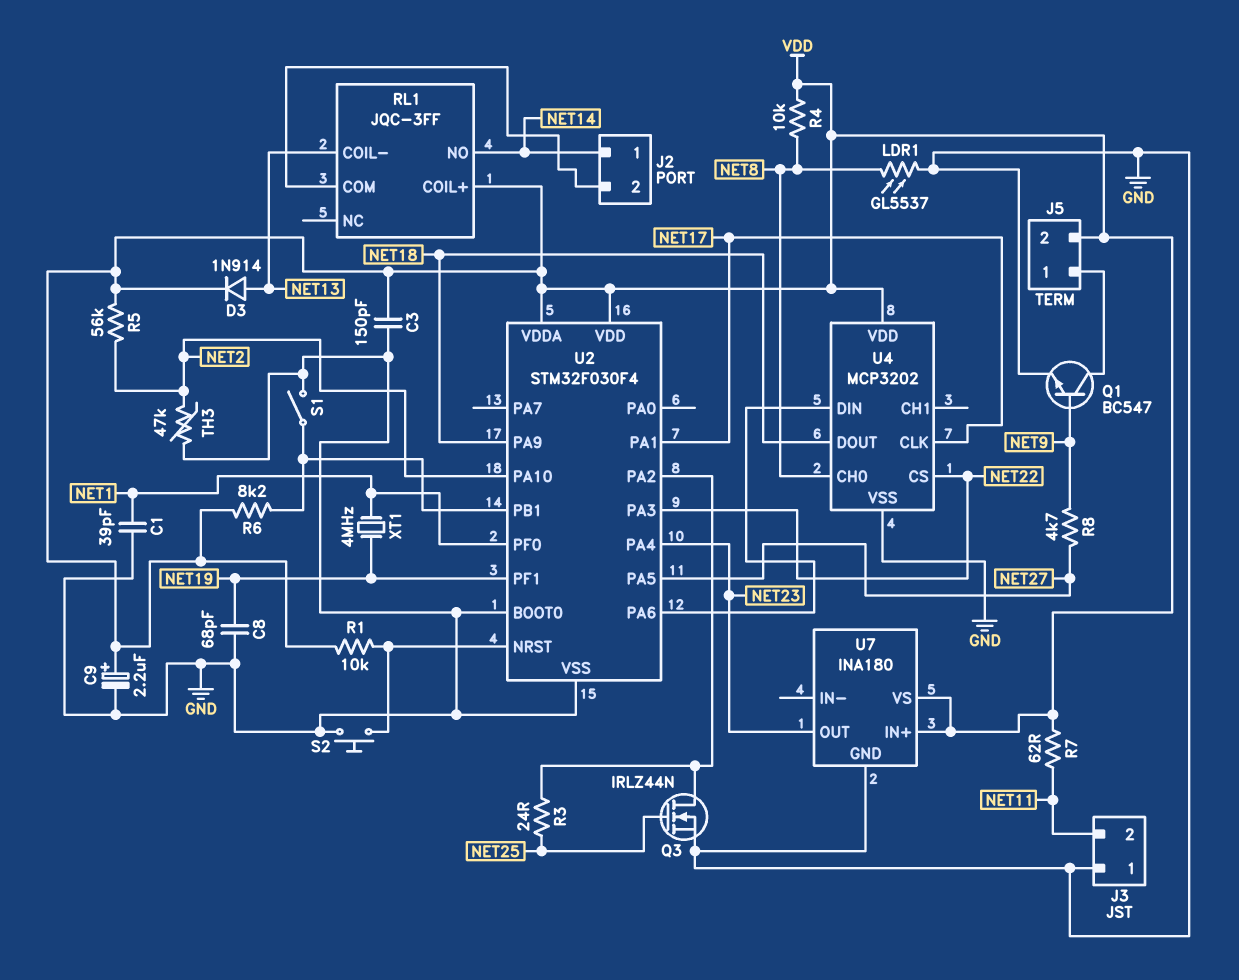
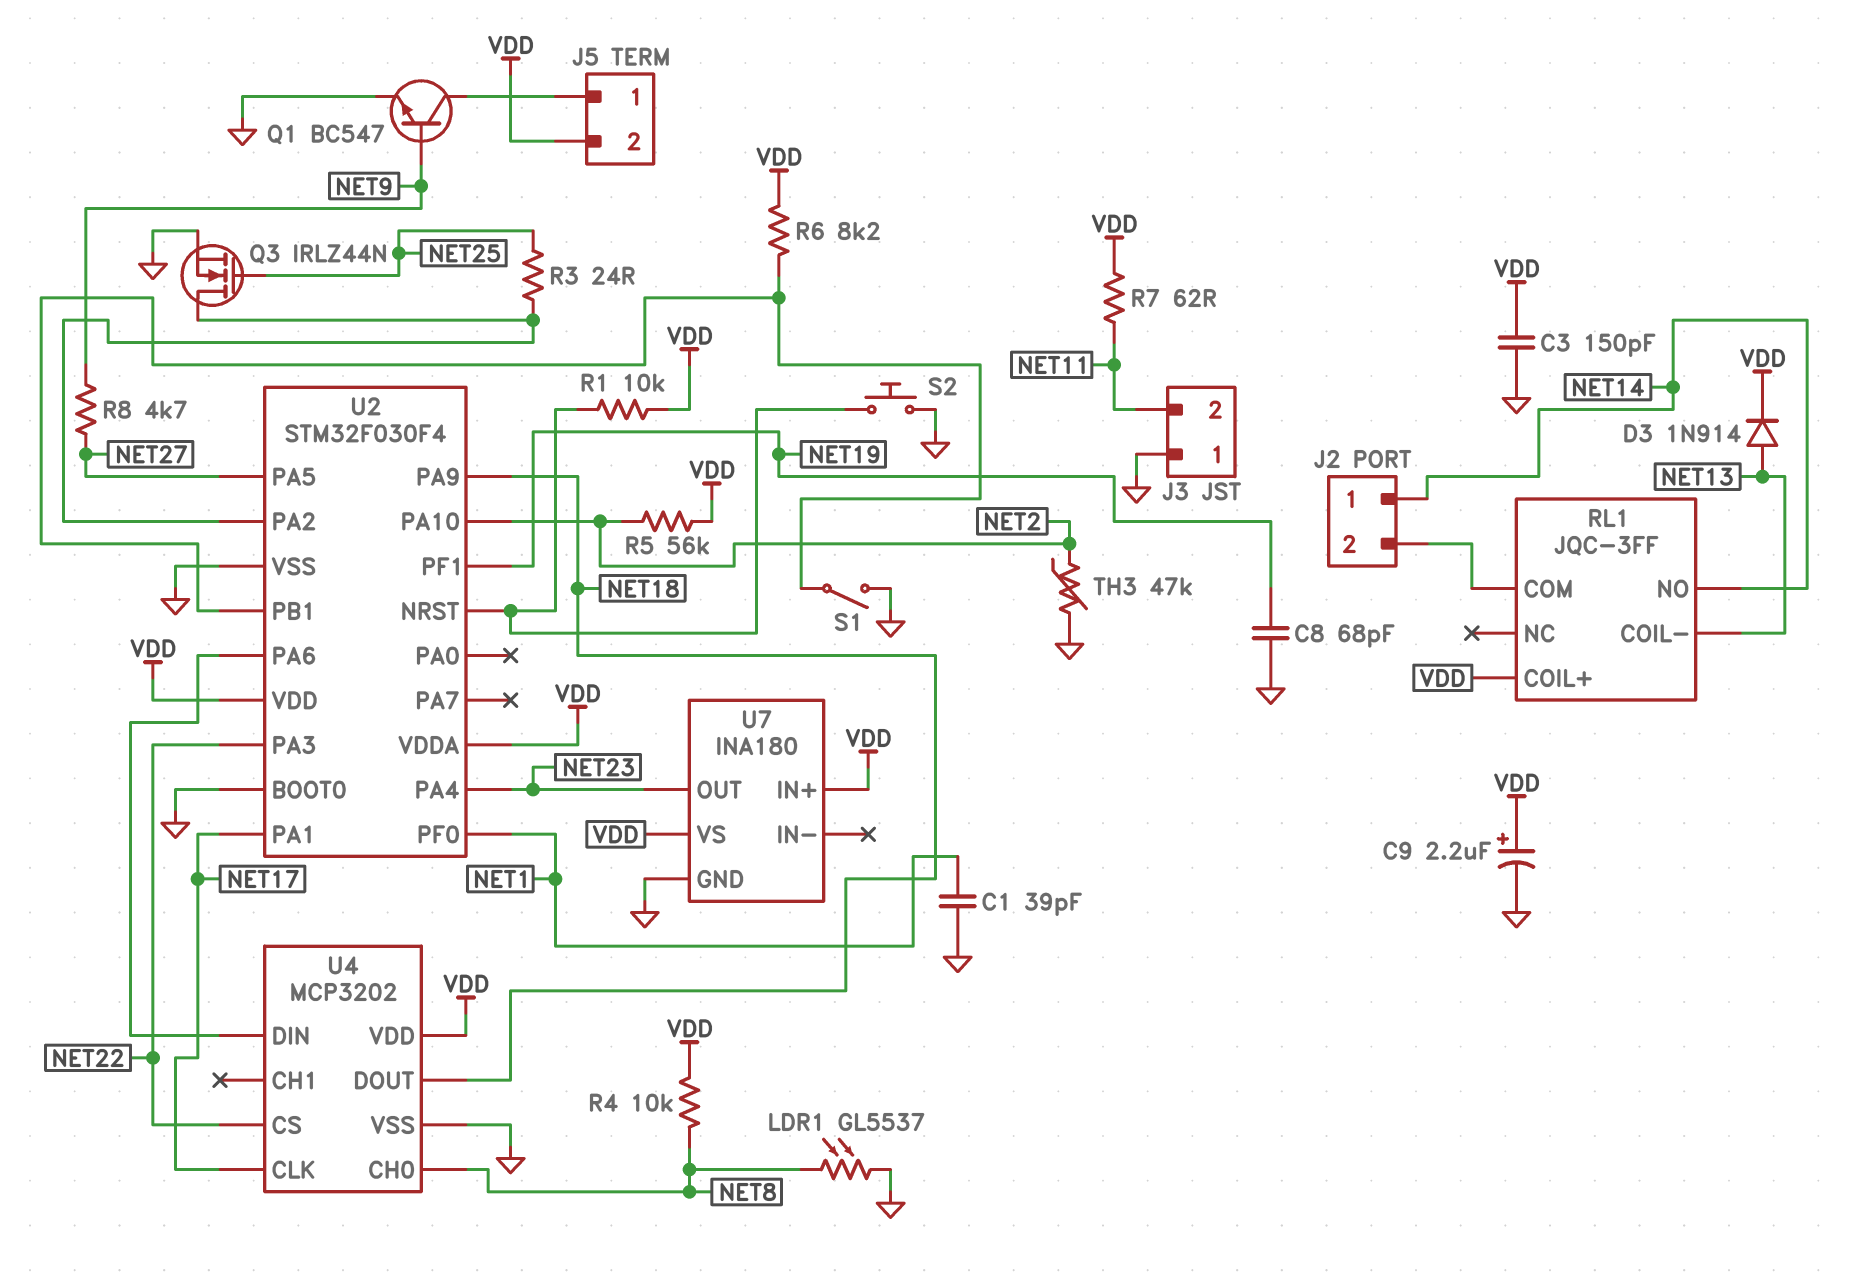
XT1: 4MHz (NET1, NET19) -> none

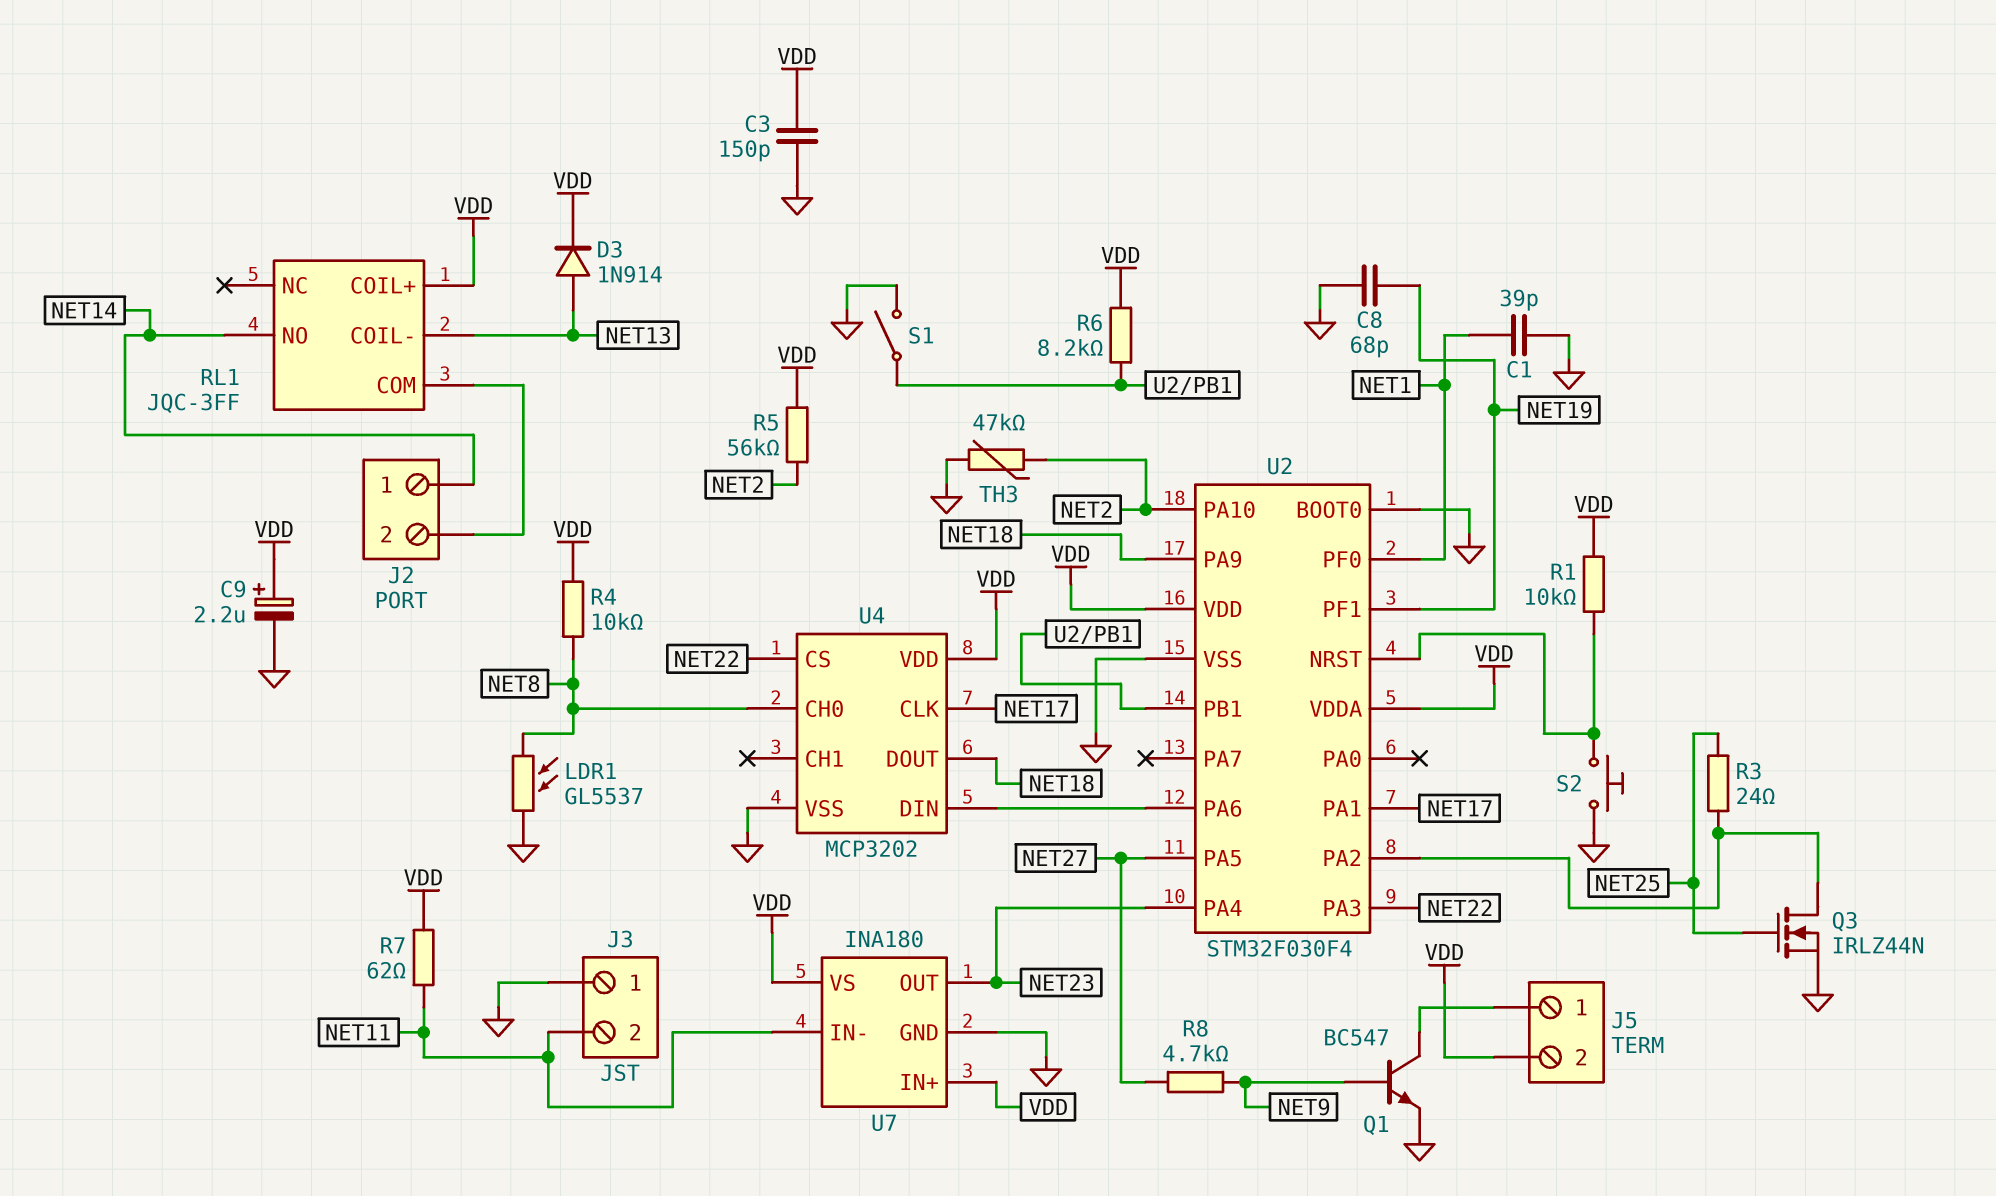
U7 pin IN-: none -> NET11

